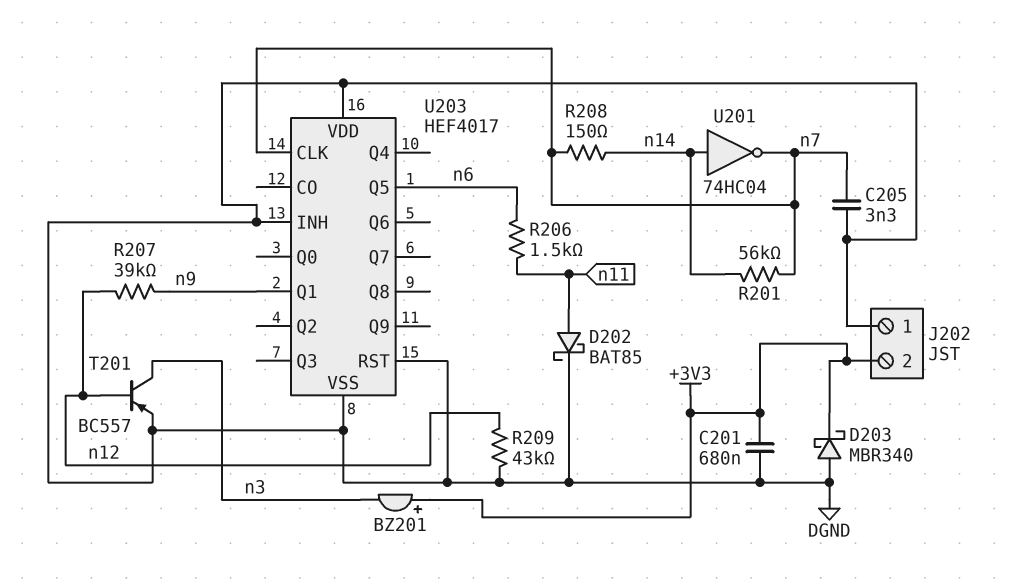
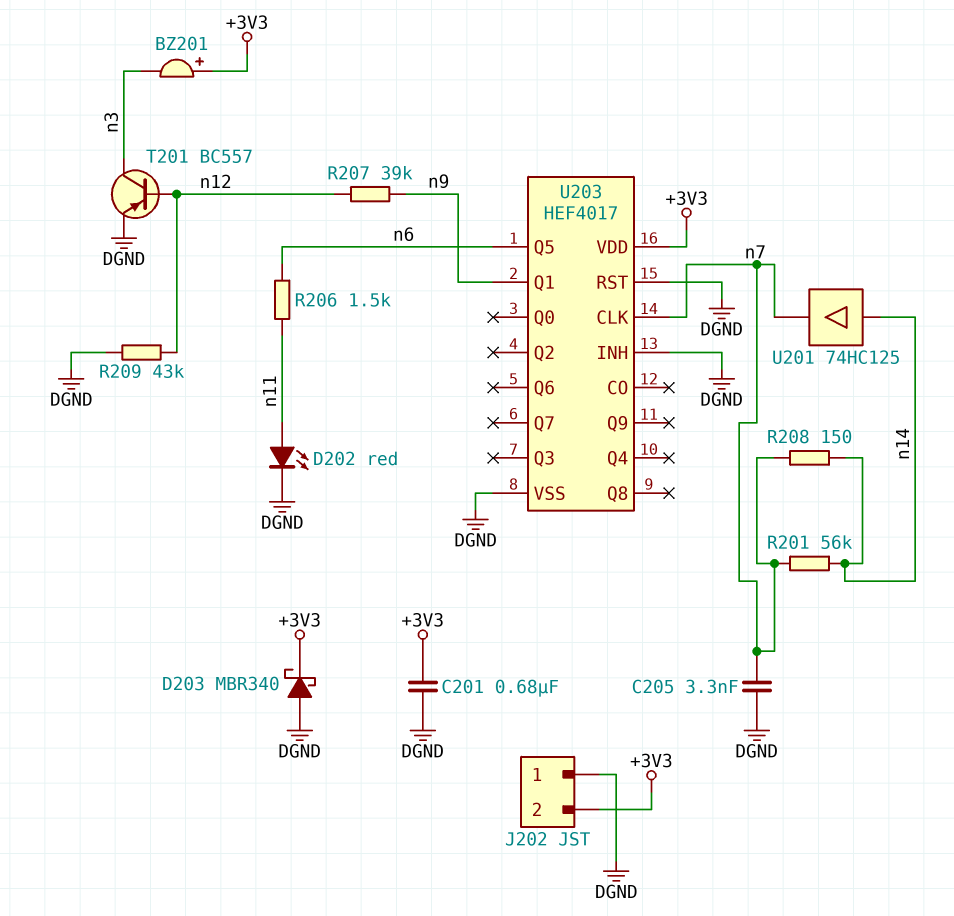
D202: schottky BAT85 (A n11, K DGND) -> LED red (A n11, K DGND)
U201: NOT 74HC04 (in n14, out n7) -> buffer 74HC125 (in n14, out n7)
U203 pin VDD: DGND -> +3V3

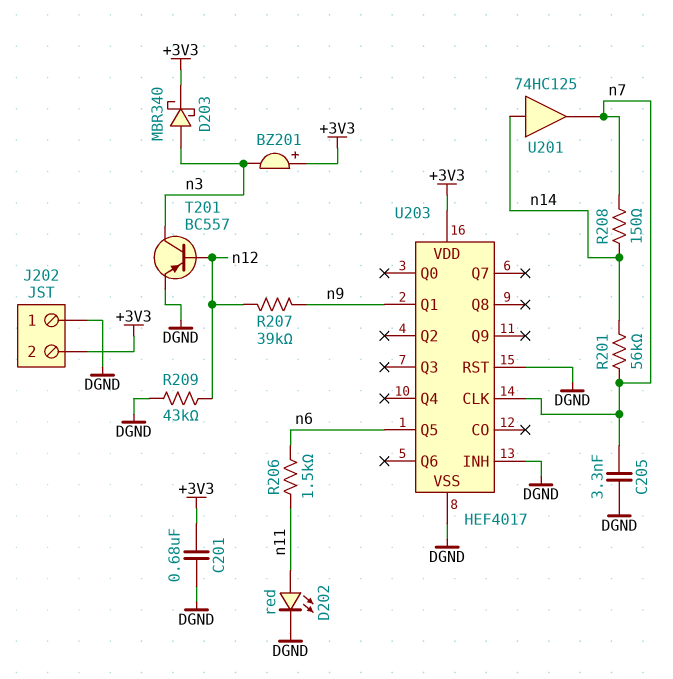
D203: schottky MBR340 (A DGND, K +3V3) -> schottky MBR340 (A n3, K +3V3)

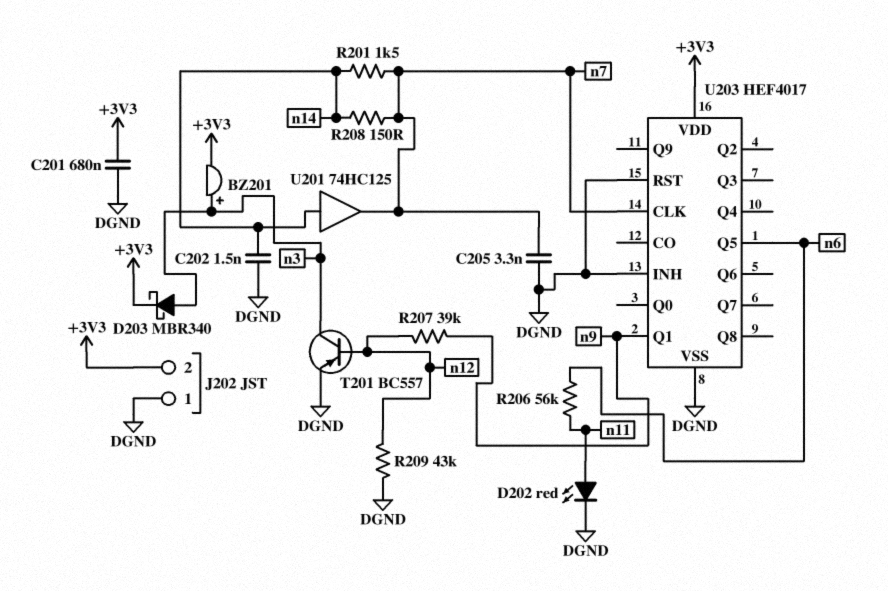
BZ201: buzzer (plus +3V3, minus n3) -> buzzer (plus n3, minus +3V3)
C202: none -> 1.5nF (DGND, n14)
R201: 56k (n7, n14) -> 1.5k (n7, n14)
R206: 1.5k (n6, n11) -> 56k (n6, n11)

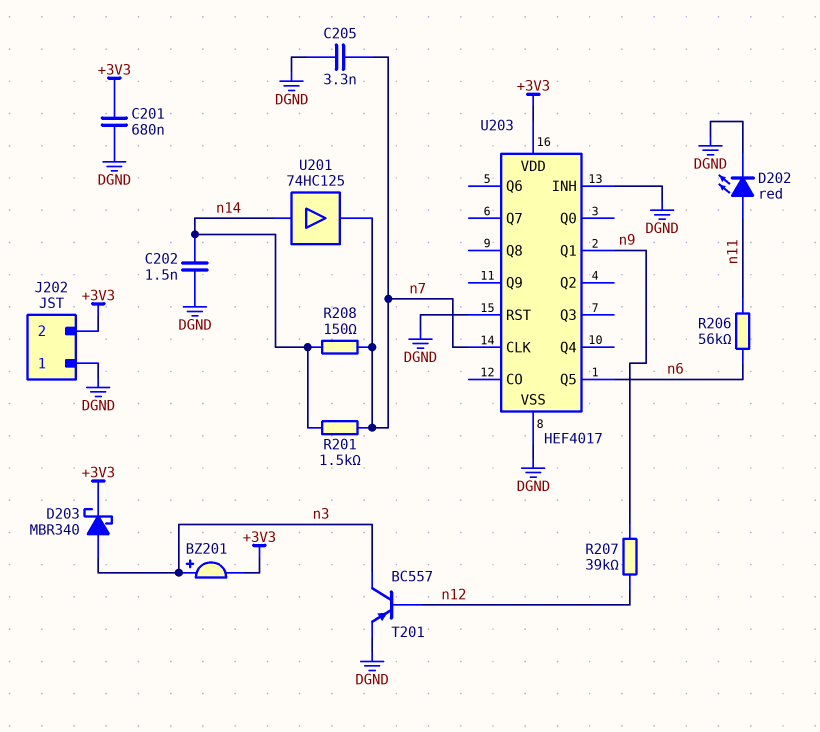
R209: 43k (DGND, n12) -> none

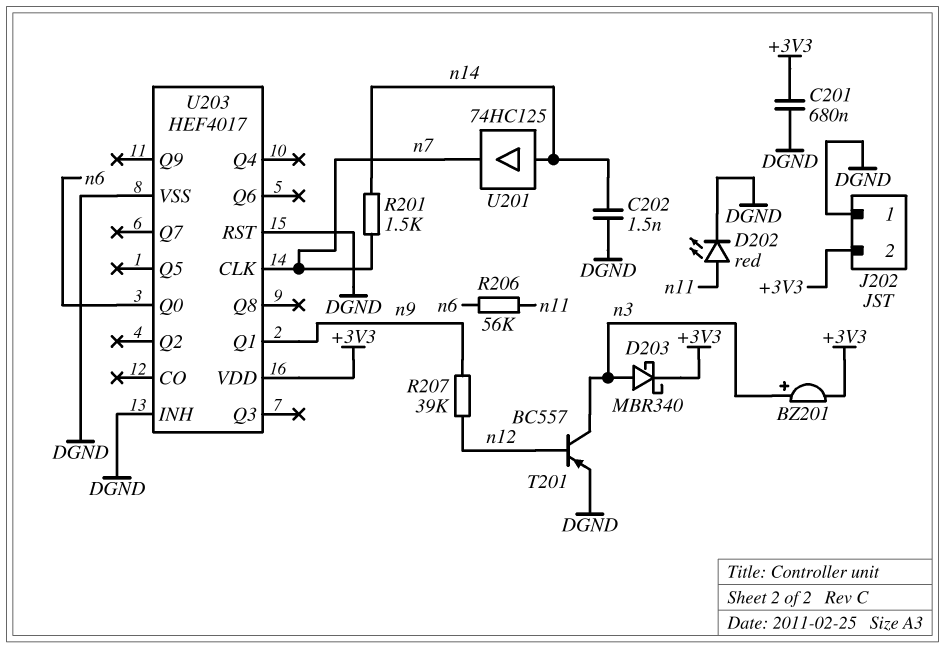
C205: 3.3nF (DGND, n7) -> none
R208: 150 (n7, n14) -> none
U203 pin Q0: none -> n6
U203 pin Q5: n6 -> none

